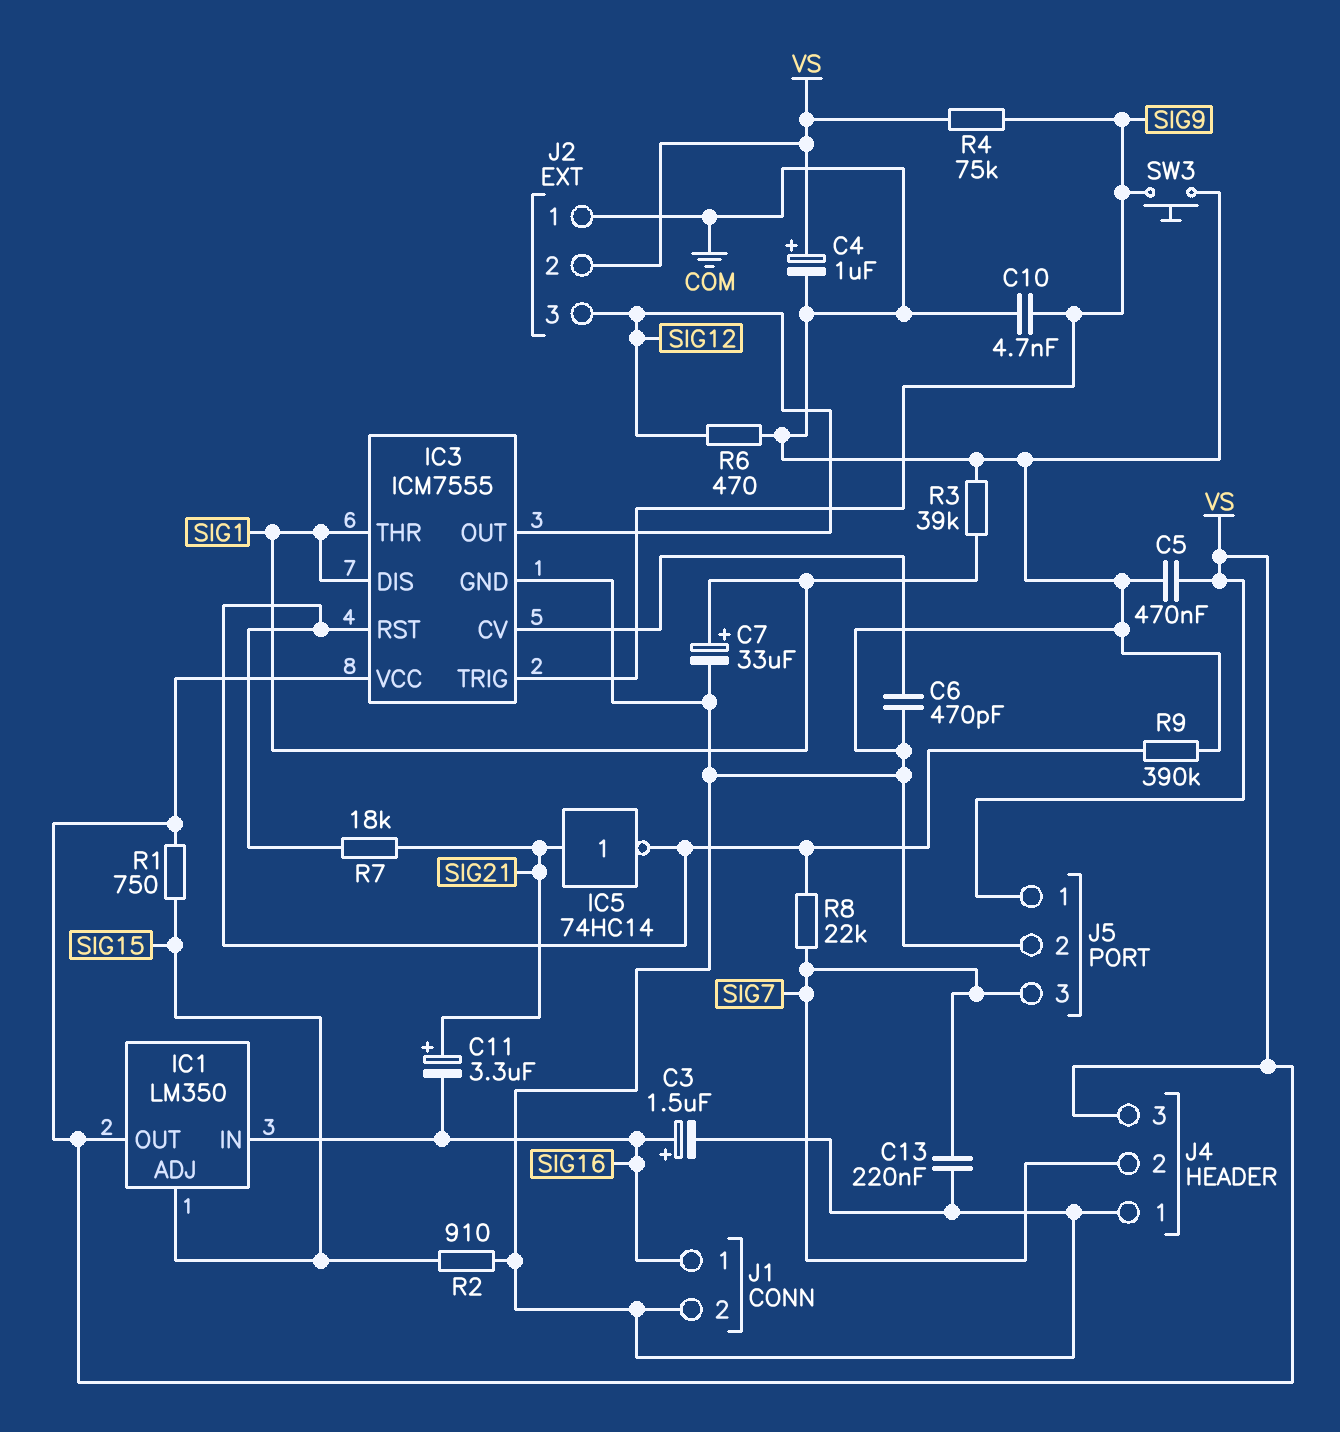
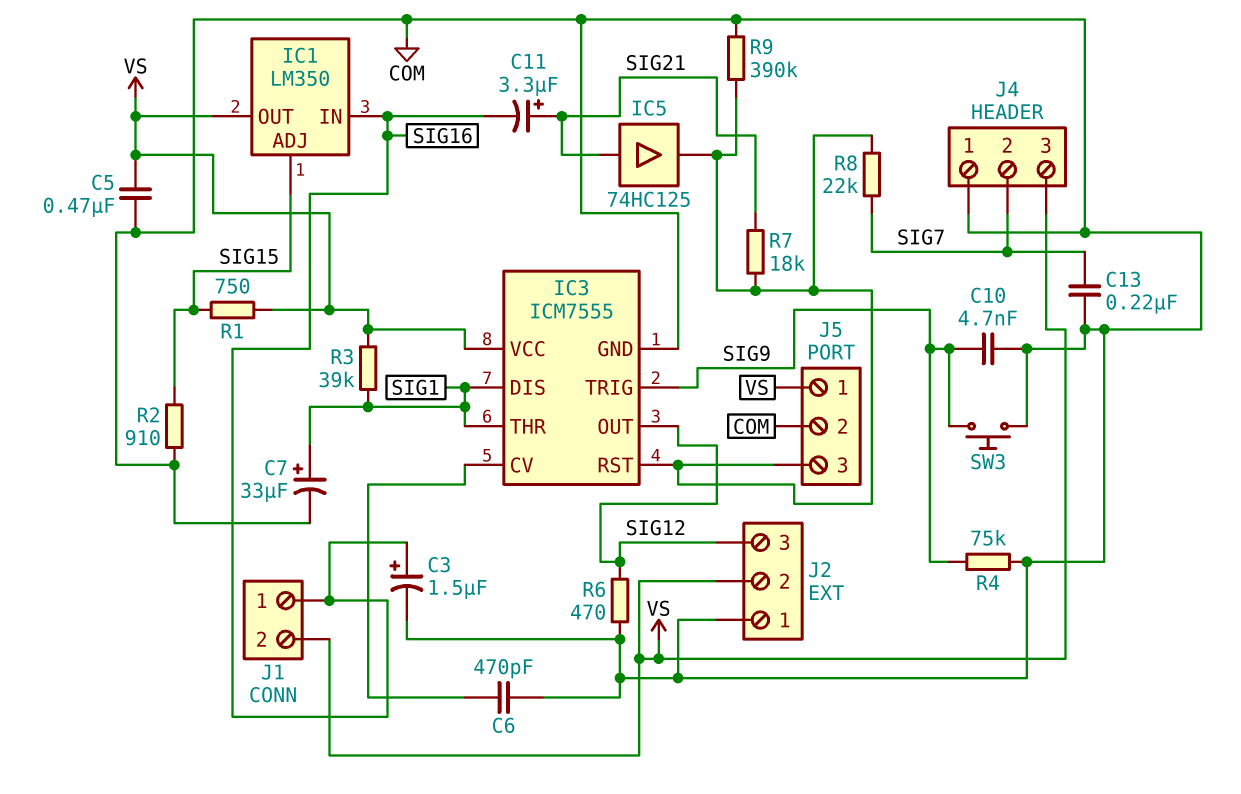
C4: 1uF (plus VS, minus COM) -> none
IC5: NOT 74HC14 (in SIG21, out IC3/RST) -> buffer 74HC125 (in SIG21, out IC3/RST)
J1 pin 2: COM -> VS
J5 pin 3: SIG7 -> IC3/RST
R3: 39k (COM, SIG1) -> 39k (SIG1, VS)
R4: 75k (SIG9, VS) -> 75k (COM, SIG9)

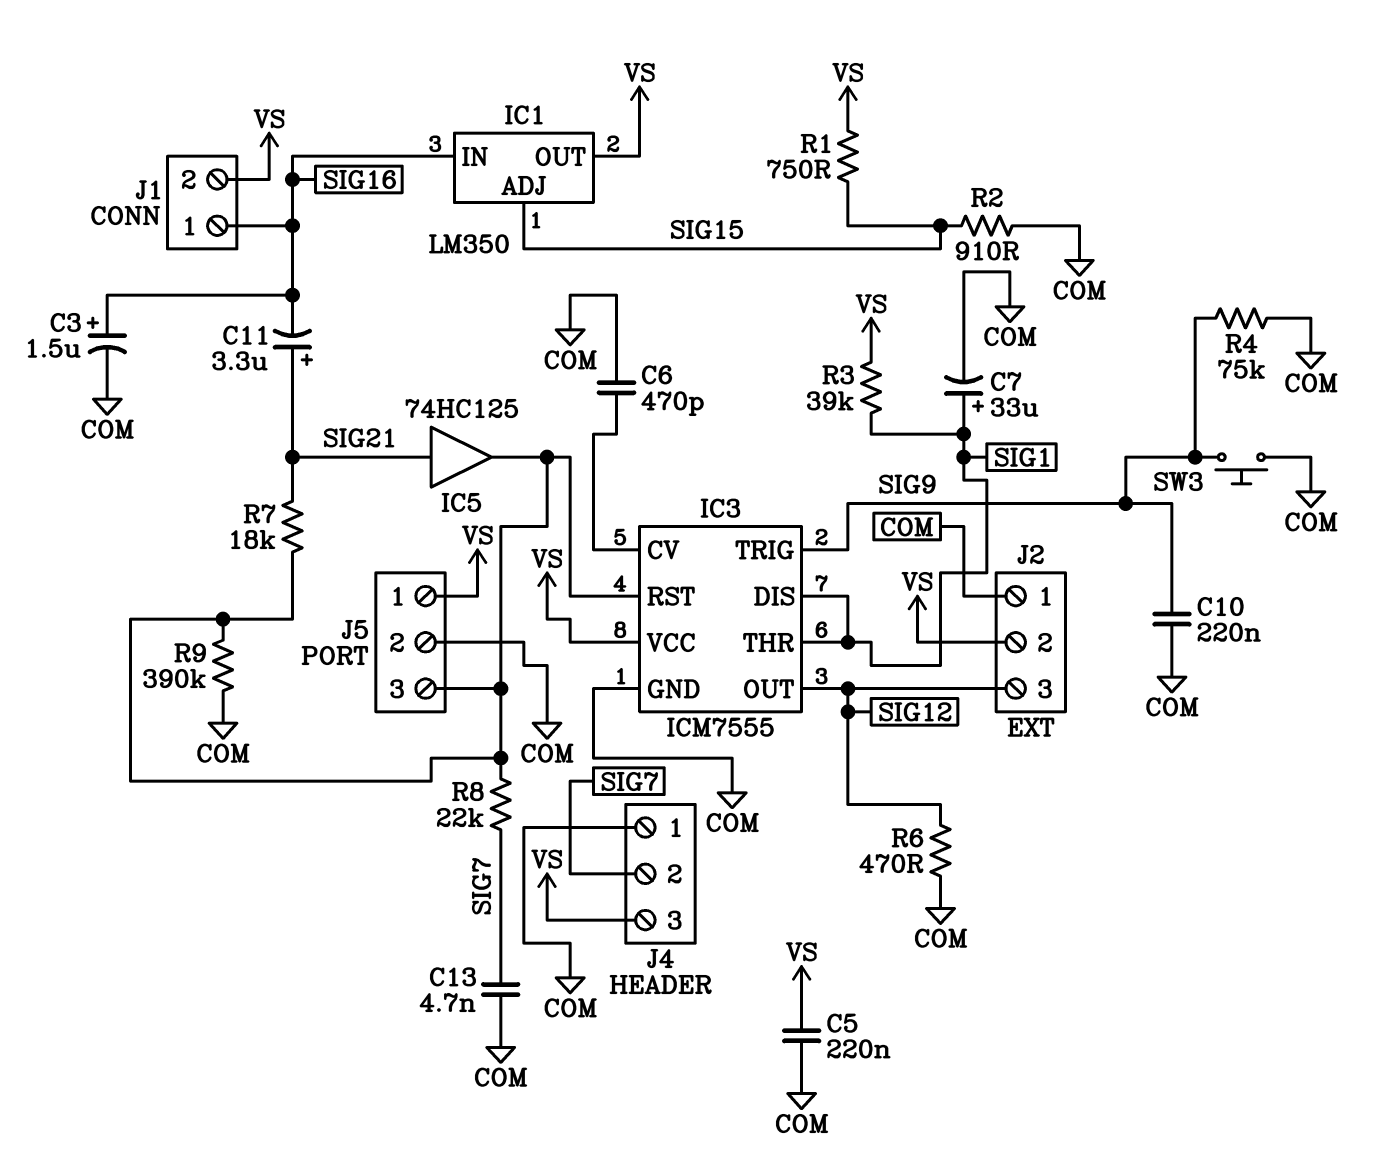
C5: 470nF (COM, VS) -> 220nF (COM, VS)
C10: 4.7nF (COM, SIG9) -> 220nF (COM, SIG9)
C13: 220nF (COM, SIG7) -> 4.7nF (COM, SIG7)

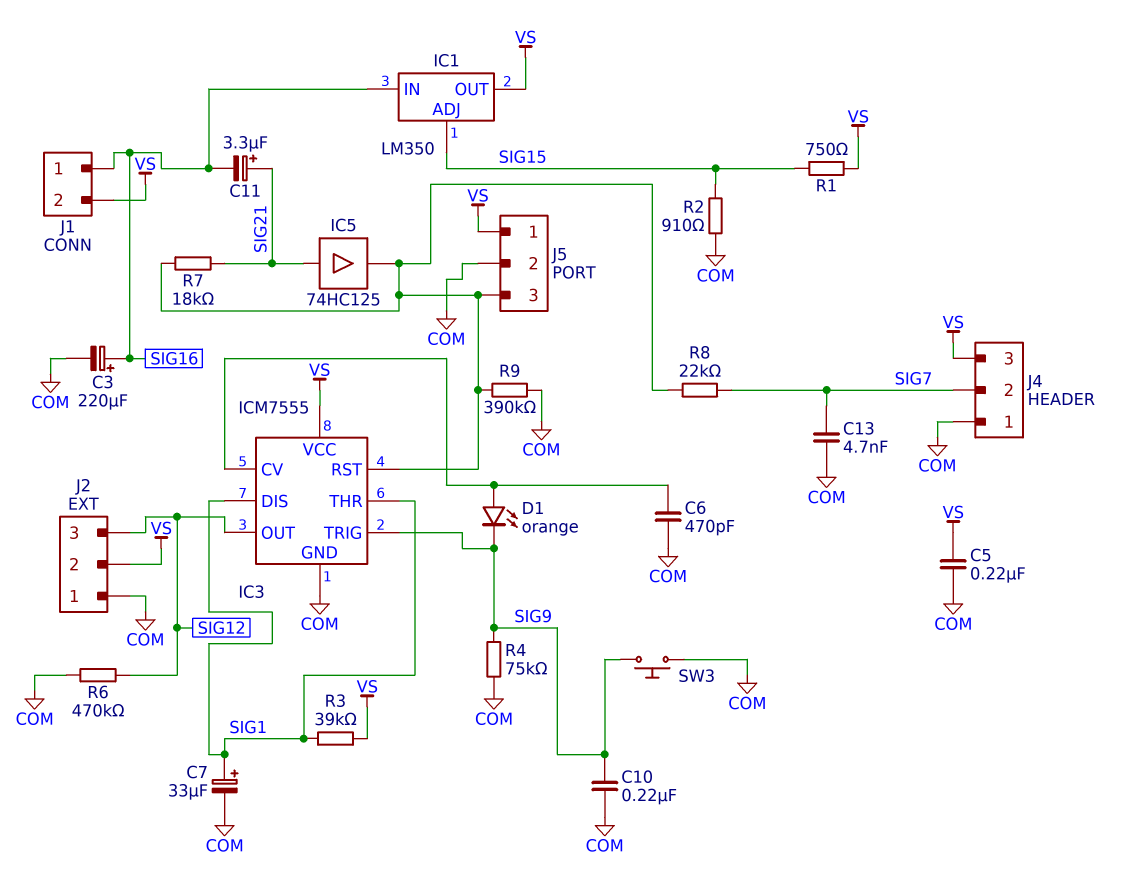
C3: 1.5uF (plus SIG16, minus COM) -> 220uF (plus SIG16, minus COM)
D1: none -> LED orange (A IC3/CV, K SIG9)
R6: 470 (COM, SIG12) -> 470k (COM, SIG12)

